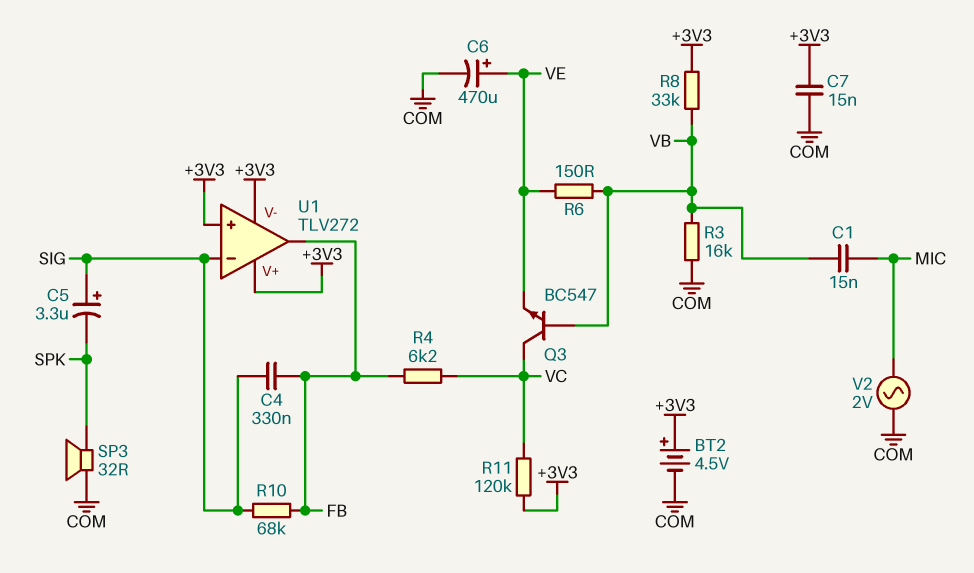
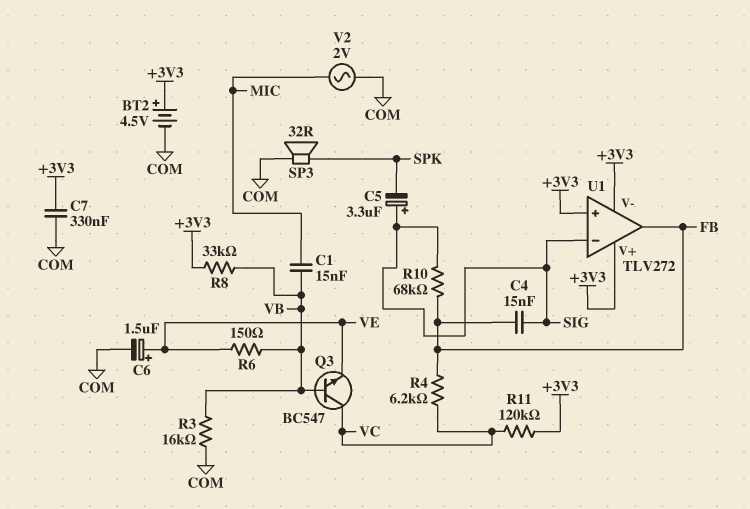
C4: 330nF (FB, SIG) -> 15nF (FB, SIG)
C6: 470uF (plus VE, minus COM) -> 1.5uF (plus VE, minus COM)
C7: 15nF (+3V3, COM) -> 330nF (+3V3, COM)

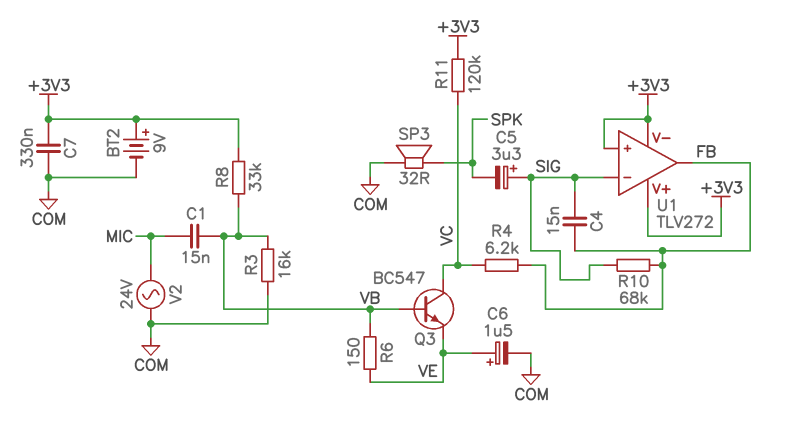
BT2: 4.5V (plus +3V3, minus COM) -> 9V (plus +3V3, minus COM)
V2: AC 2V (COM, MIC) -> AC 24V (COM, MIC)

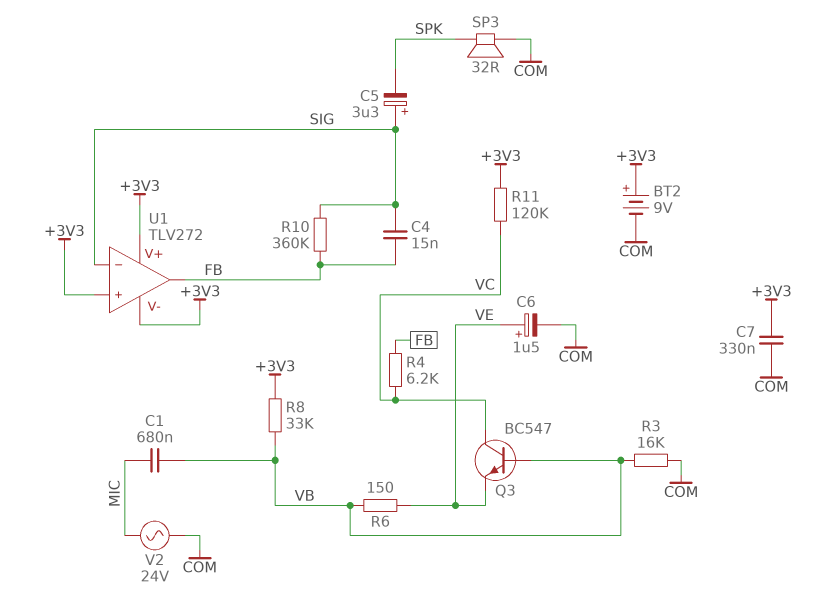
C1: 15nF (MIC, VB) -> 680nF (MIC, VB)
R10: 68k (FB, SIG) -> 360k (FB, SIG)

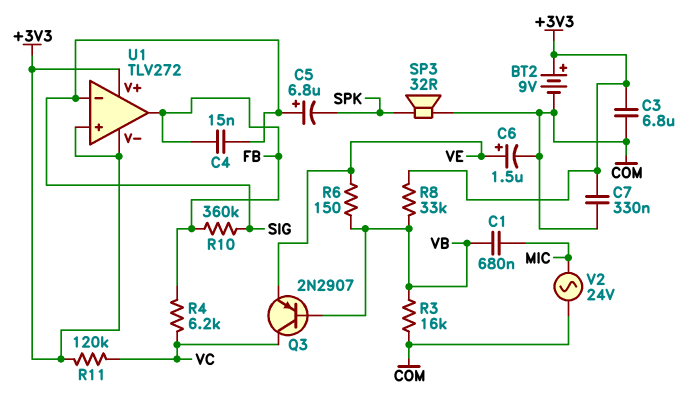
C3: none -> 6.8uF (+3V3, COM)
C5: 3.3uF (plus SIG, minus SPK) -> 6.8uF (plus SIG, minus SPK)
Q3: NPN BC547 (B VB, C VC, E VE) -> PNP 2N2907 (B VB, C VC, E VE)

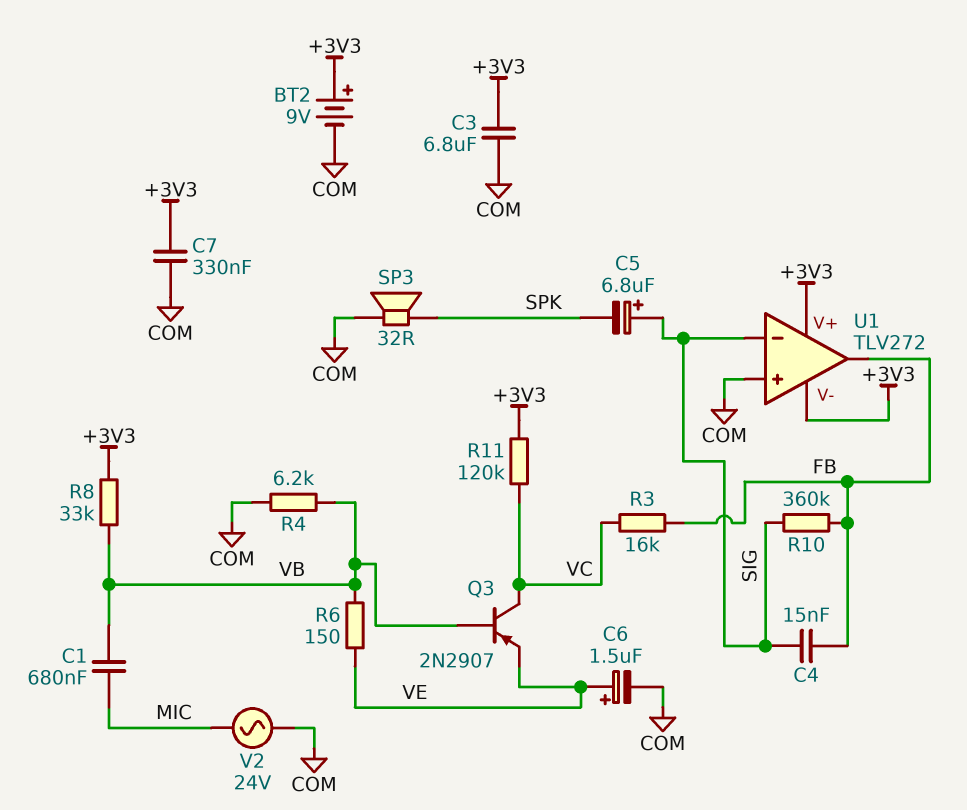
R3: 16k (COM, VB) -> 16k (FB, VC)
R4: 6.2k (FB, VC) -> 6.2k (COM, VB)
U1 pin in+: +3V3 -> COM

